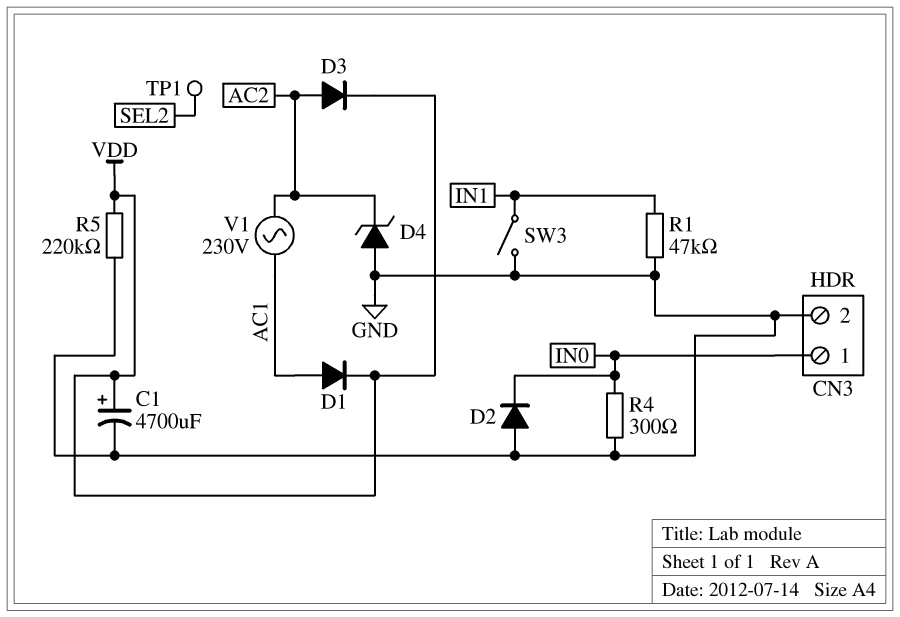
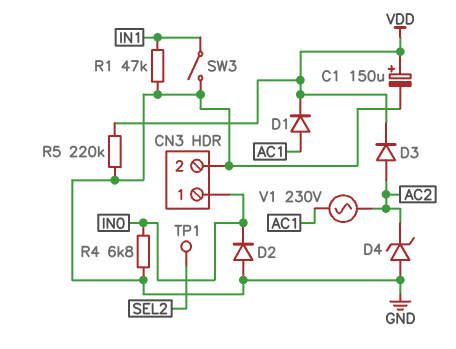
C1: 4700uF (plus VDD, minus GND) -> 150uF (plus VDD, minus GND)
R4: 300 (GND, IN0) -> 6.8k (GND, IN0)

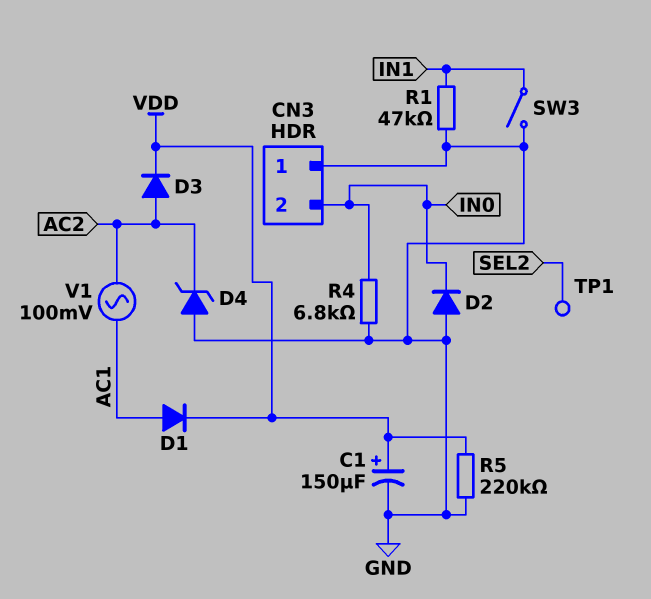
CN3 pin 1: IN0 -> GND
CN3 pin 2: GND -> IN0
V1: AC 230V (AC1, AC2) -> AC 100mV (AC1, AC2)

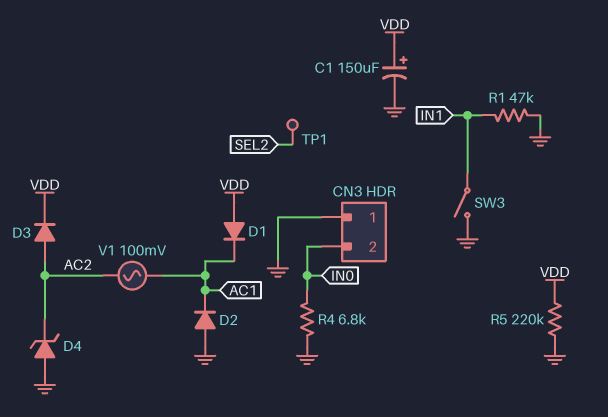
D1: diode (A AC1, K VDD) -> diode (A VDD, K AC1)
D2: diode (A GND, K IN0) -> diode (A GND, K AC1)

